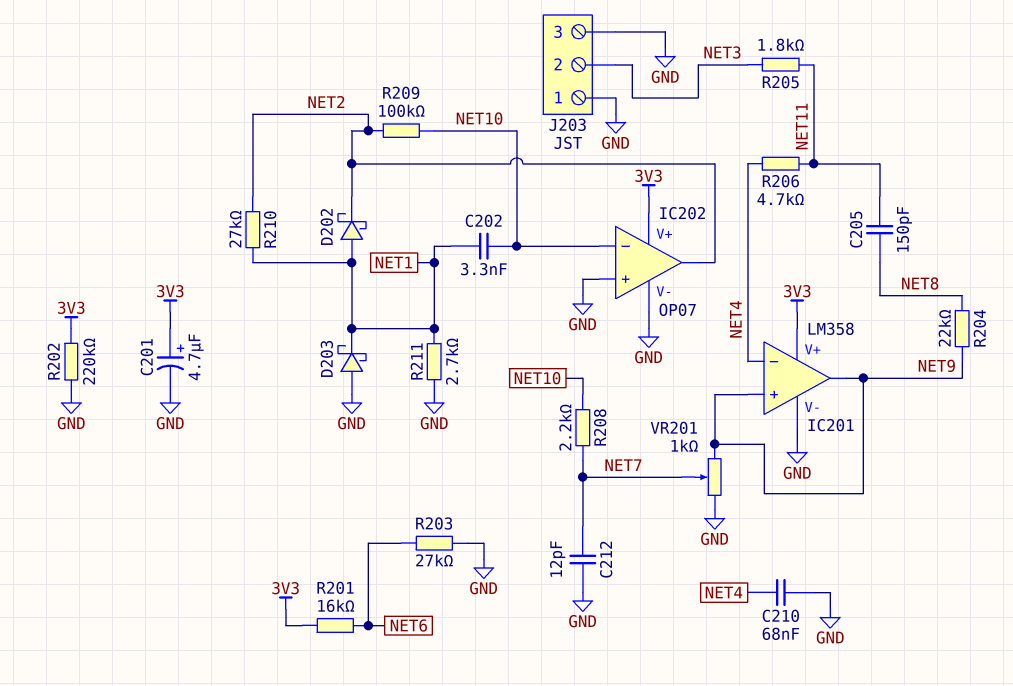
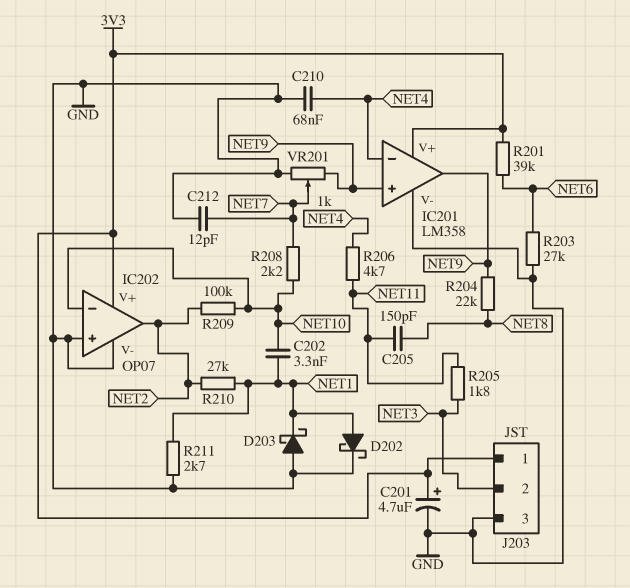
D202: schottky (A NET1, K NET2) -> schottky (A NET1, K GND)
J203 pin 1: GND -> 3V3
R201: 16k (3V3, NET6) -> 39k (3V3, NET6)
R202: 220k (3V3, GND) -> none

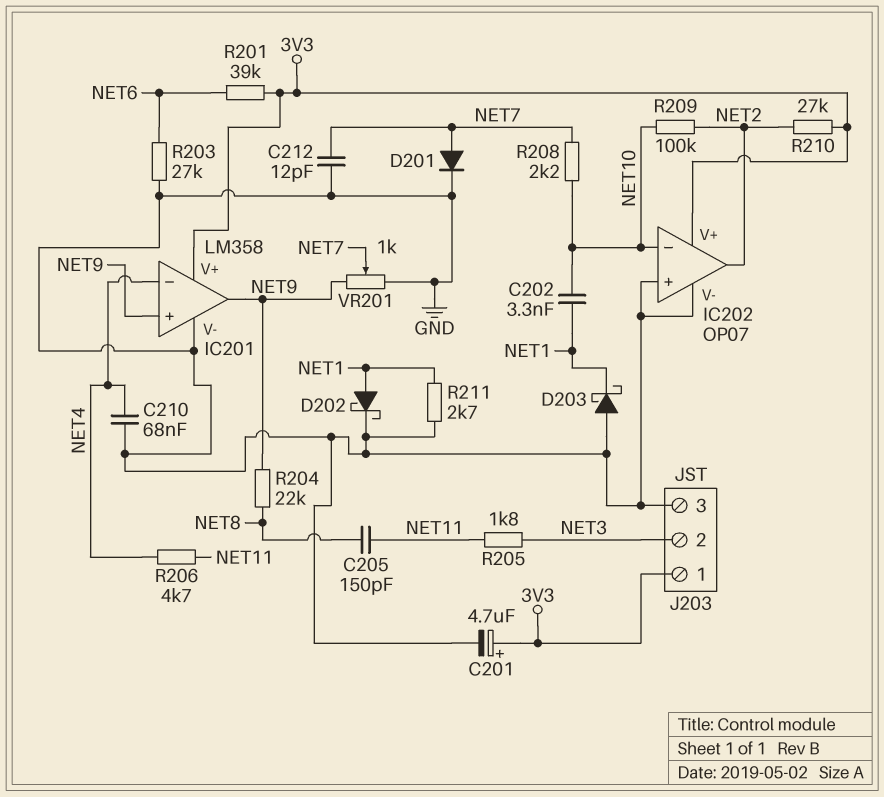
D201: none -> diode (A NET7, K GND)
R210: 27k (NET1, NET2) -> 27k (3V3, NET2)

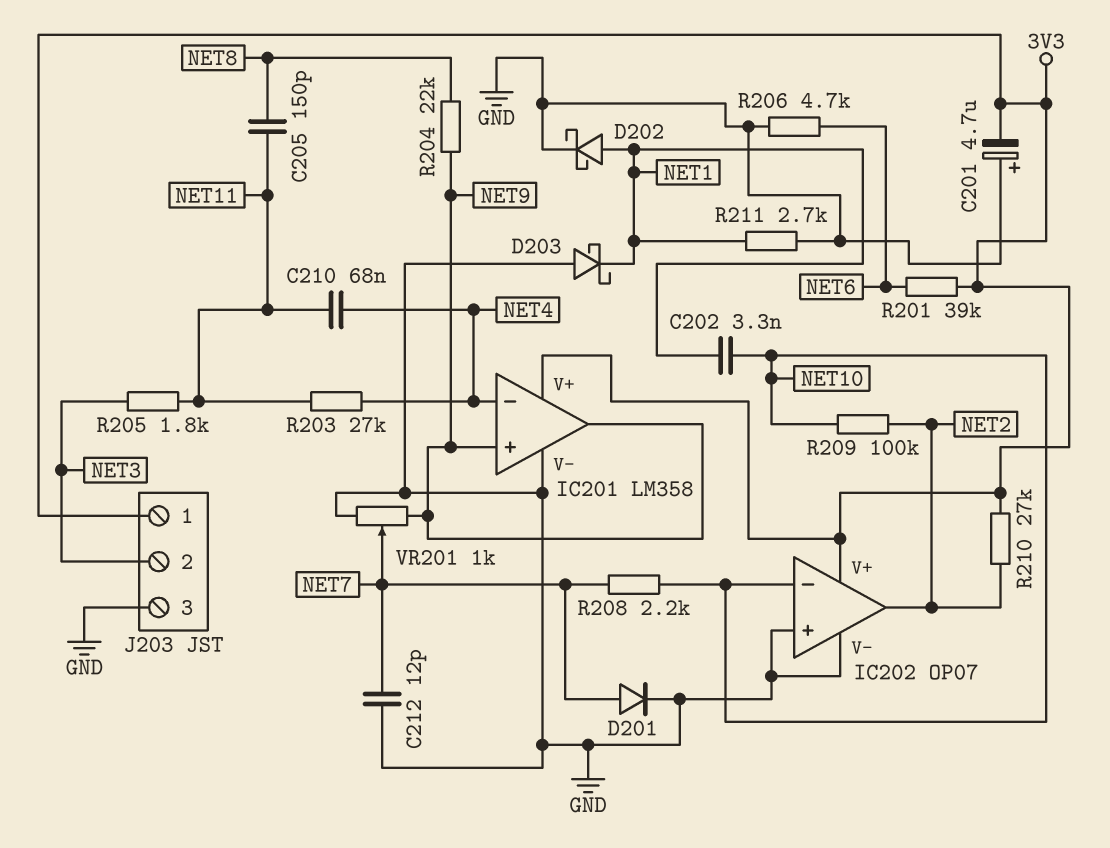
C201: 4.7uF (plus 3V3, minus GND) -> 4.7uF (plus GND, minus 3V3)
C210: 68nF (GND, NET4) -> 68nF (NET4, NET11)
R203: 27k (GND, NET6) -> 27k (NET4, NET11)
R206: 4.7k (NET4, NET11) -> 4.7k (GND, NET6)

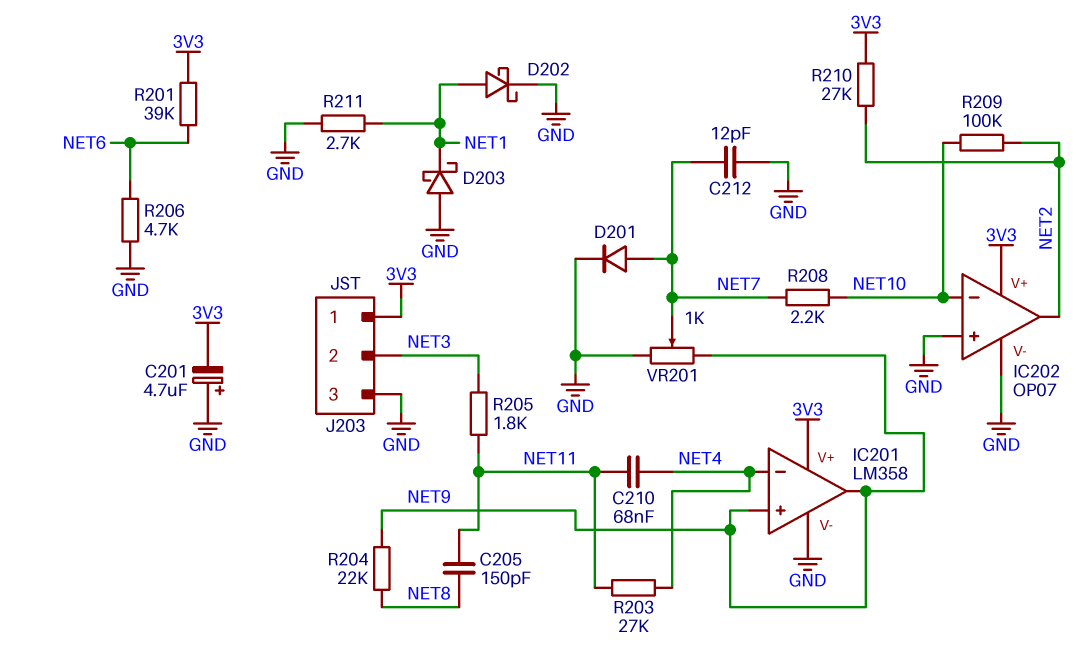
C202: 3.3nF (NET1, NET10) -> none

